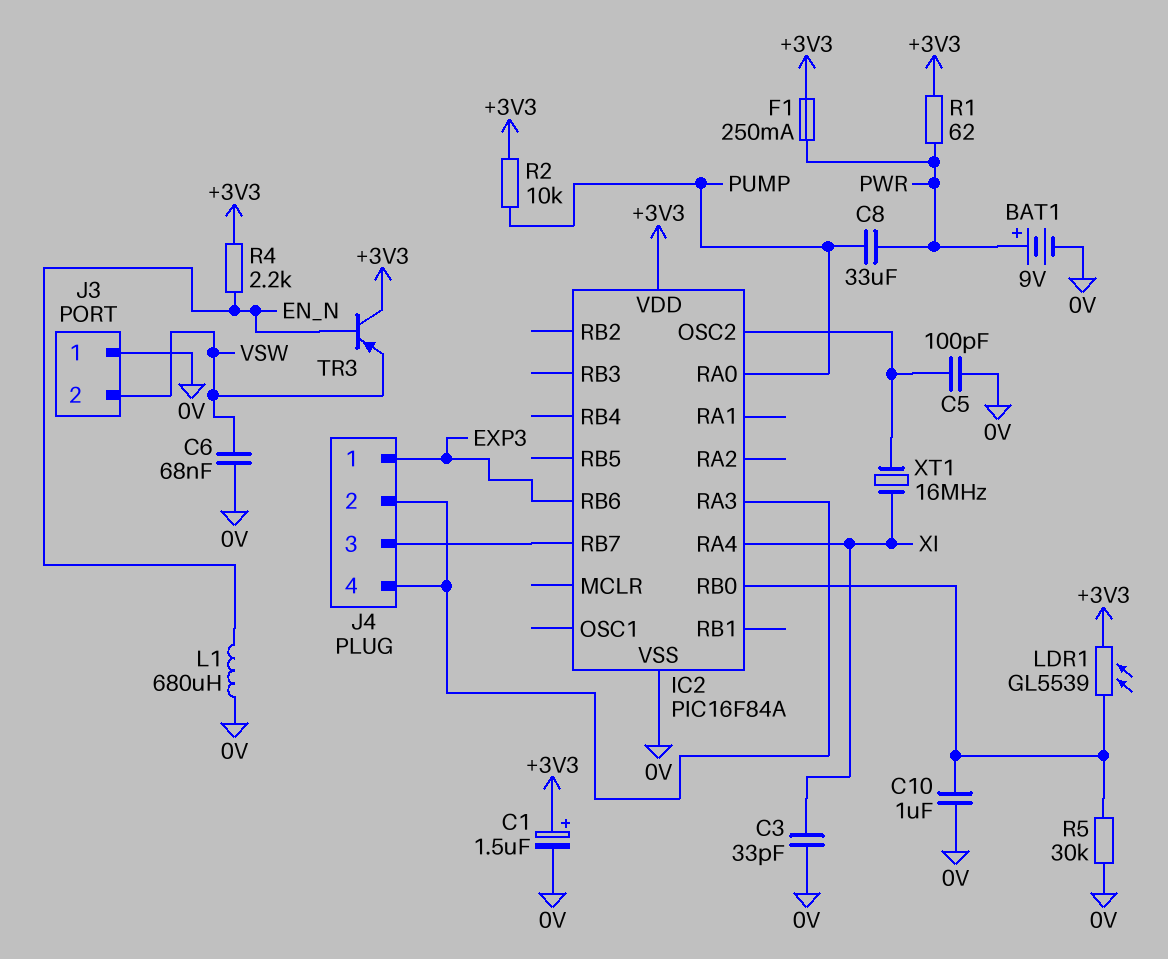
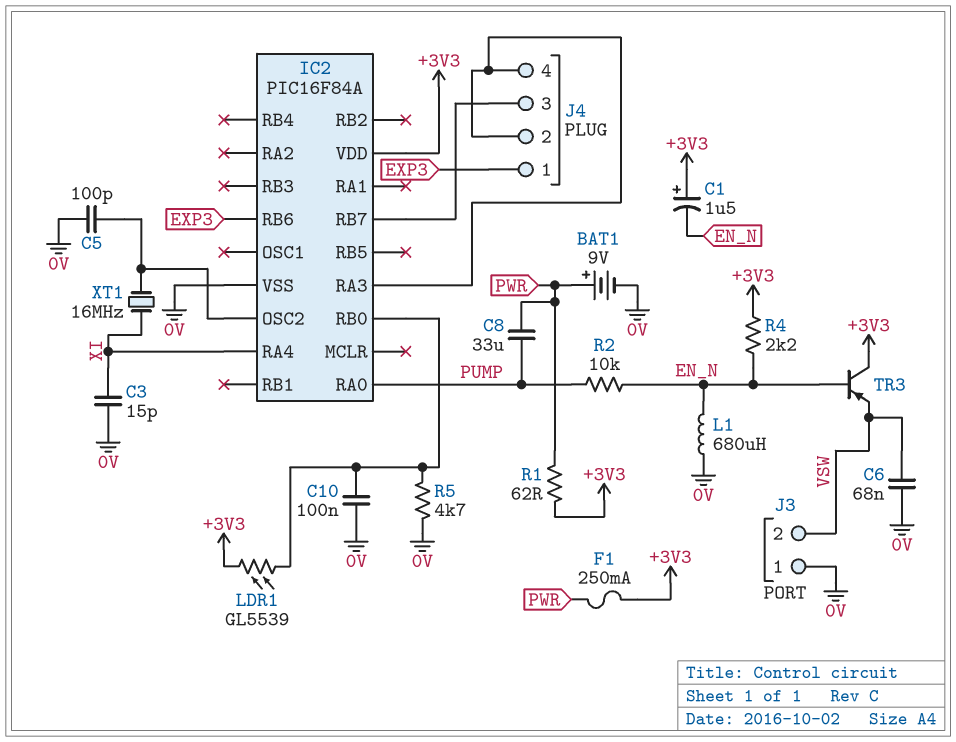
C1: 1.5uF (plus +3V3, minus 0V) -> 1.5uF (plus +3V3, minus EN_N)
C3: 33pF (0V, XI) -> 15pF (0V, XI)
C10: 1uF (0V, IC2/RB0) -> 100nF (0V, IC2/RB0)
R2: 10k (+3V3, PUMP) -> 10k (EN_N, PUMP)
R5: 30k (0V, IC2/RB0) -> 4.7k (0V, IC2/RB0)

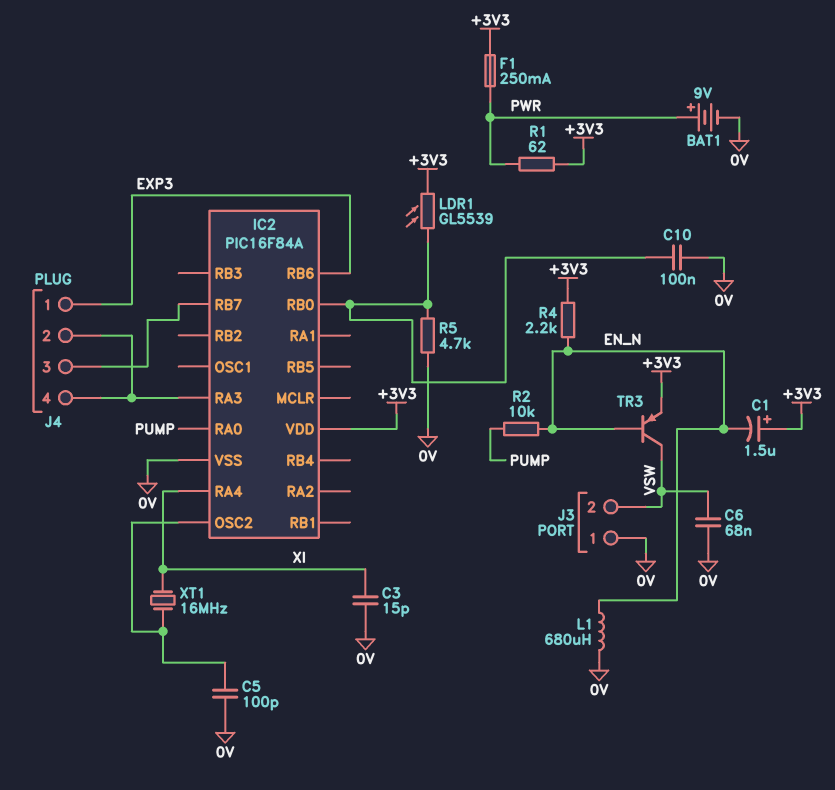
C8: 33uF (PUMP, PWR) -> none
TR3: PNP (B EN_N, C +3V3, E VSW) -> PNP (B EN_N, C VSW, E +3V3)

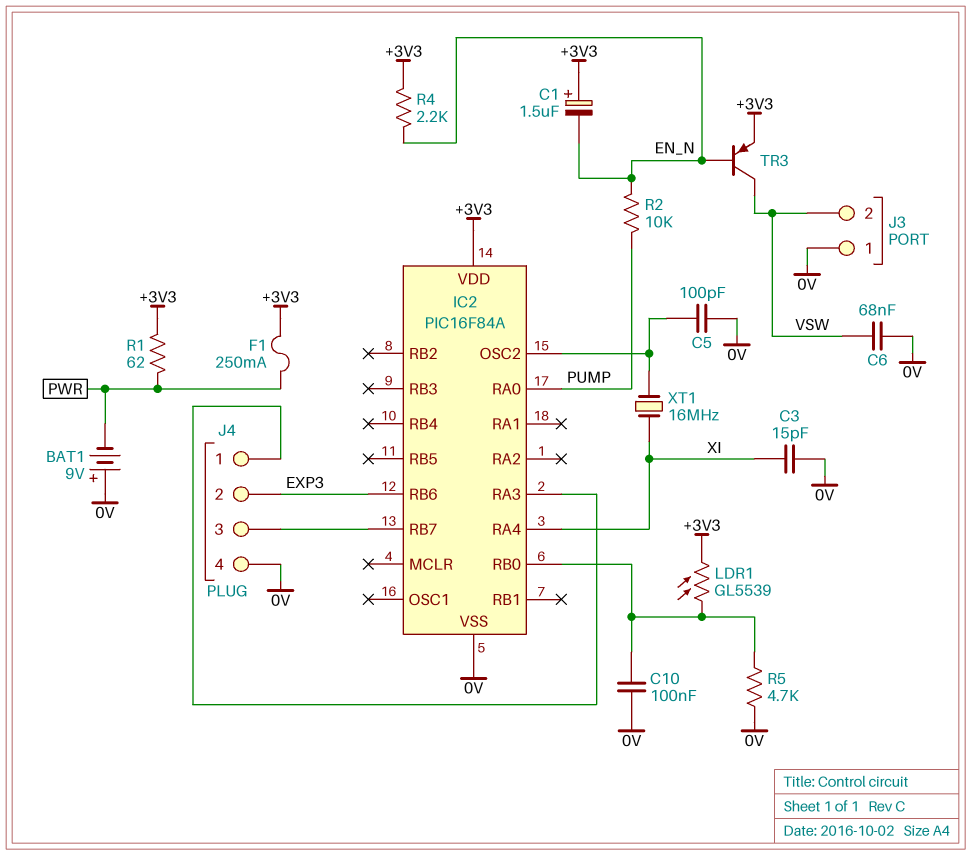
BAT1: 9V (plus PWR, minus 0V) -> 9V (plus 0V, minus PWR)
J4 pin 1: EXP3 -> IC2/RA3
J4 pin 2: IC2/RA3 -> EXP3
J4 pin 4: IC2/RA3 -> 0V
L1: 680uH (0V, EN_N) -> none

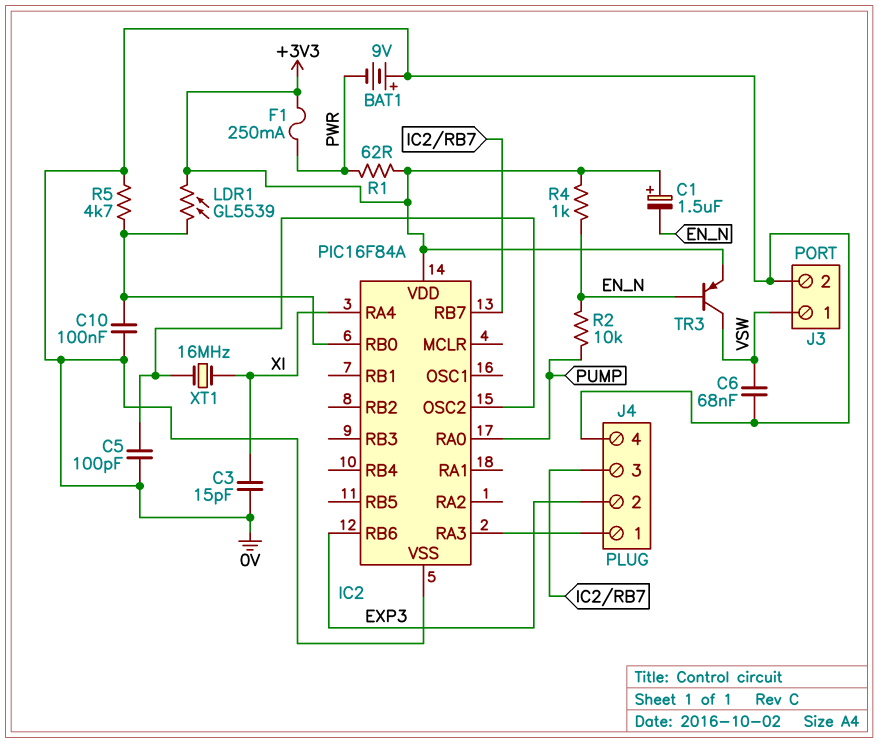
J3 pin 1: 0V -> VSW
J3 pin 2: VSW -> 0V
R4: 2.2k (+3V3, EN_N) -> 1k (+3V3, EN_N)

